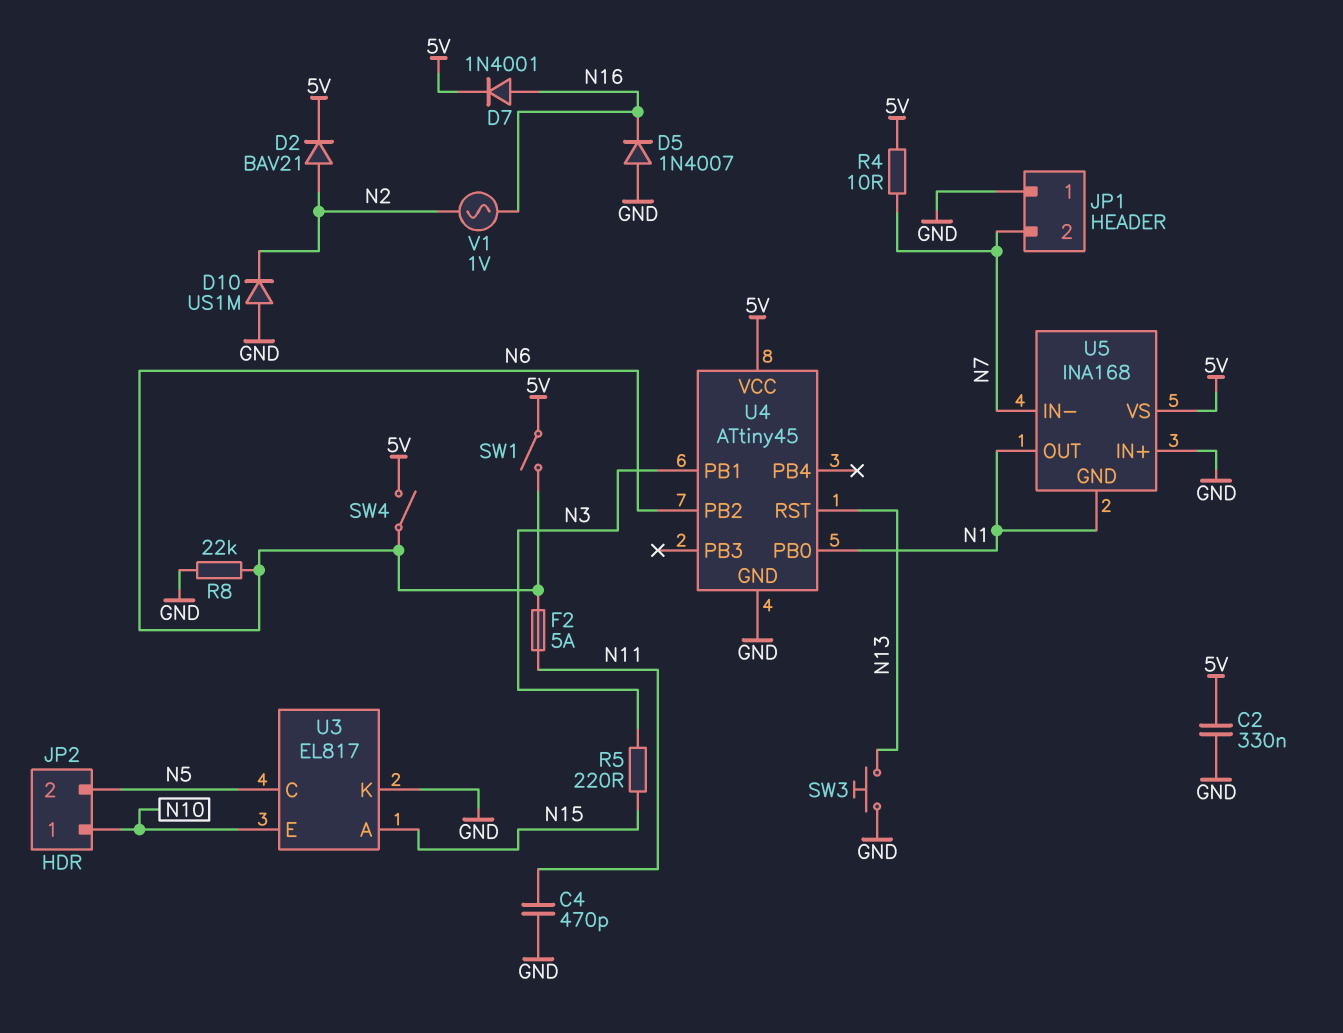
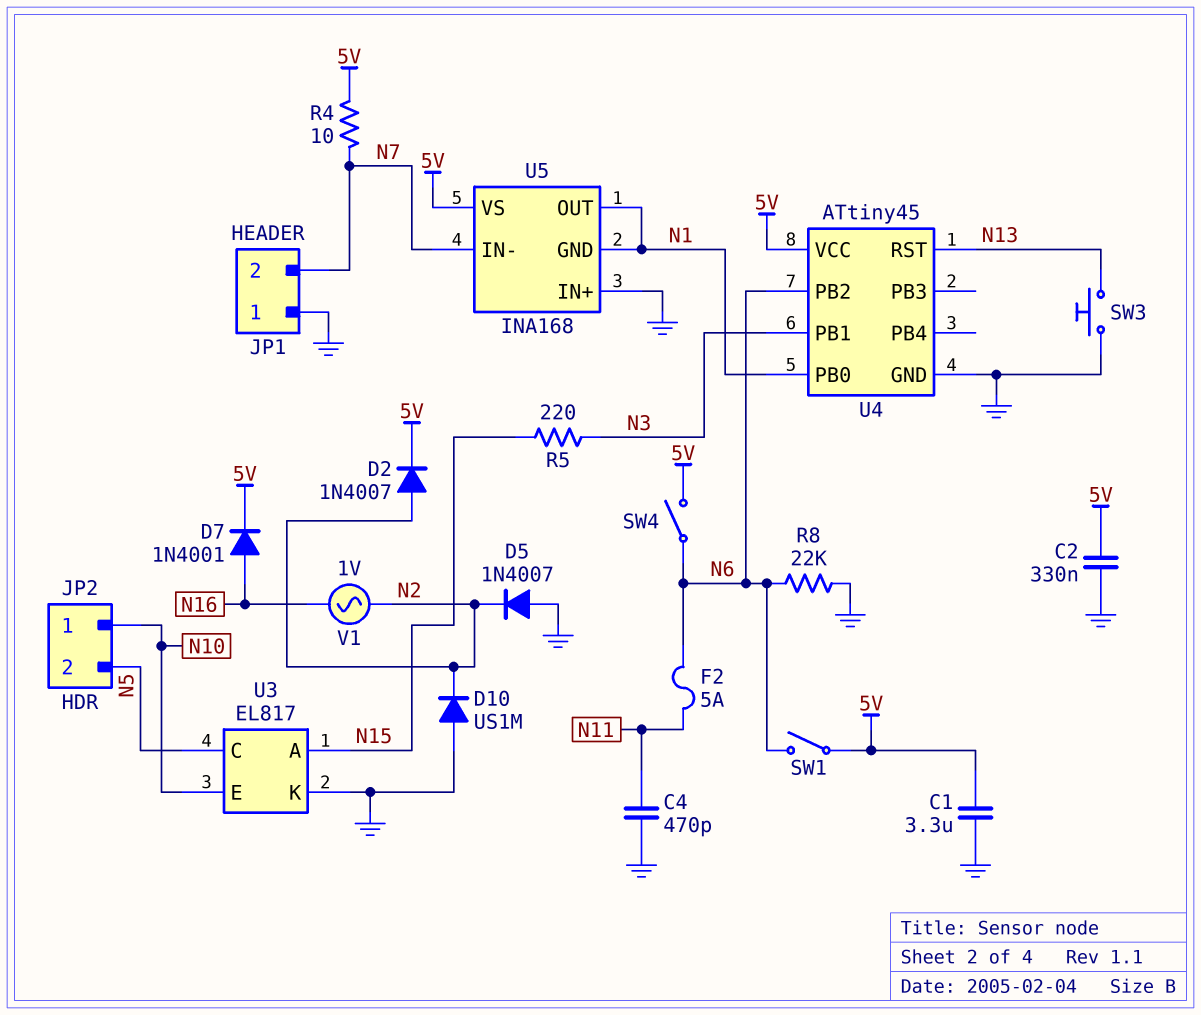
C1: none -> 3.3uF (5V, GND)
D2: diode BAV21 (A N2, K 5V) -> diode 1N4007 (A N2, K 5V)
D5: diode 1N4007 (A GND, K N16) -> diode 1N4007 (A GND, K N2)

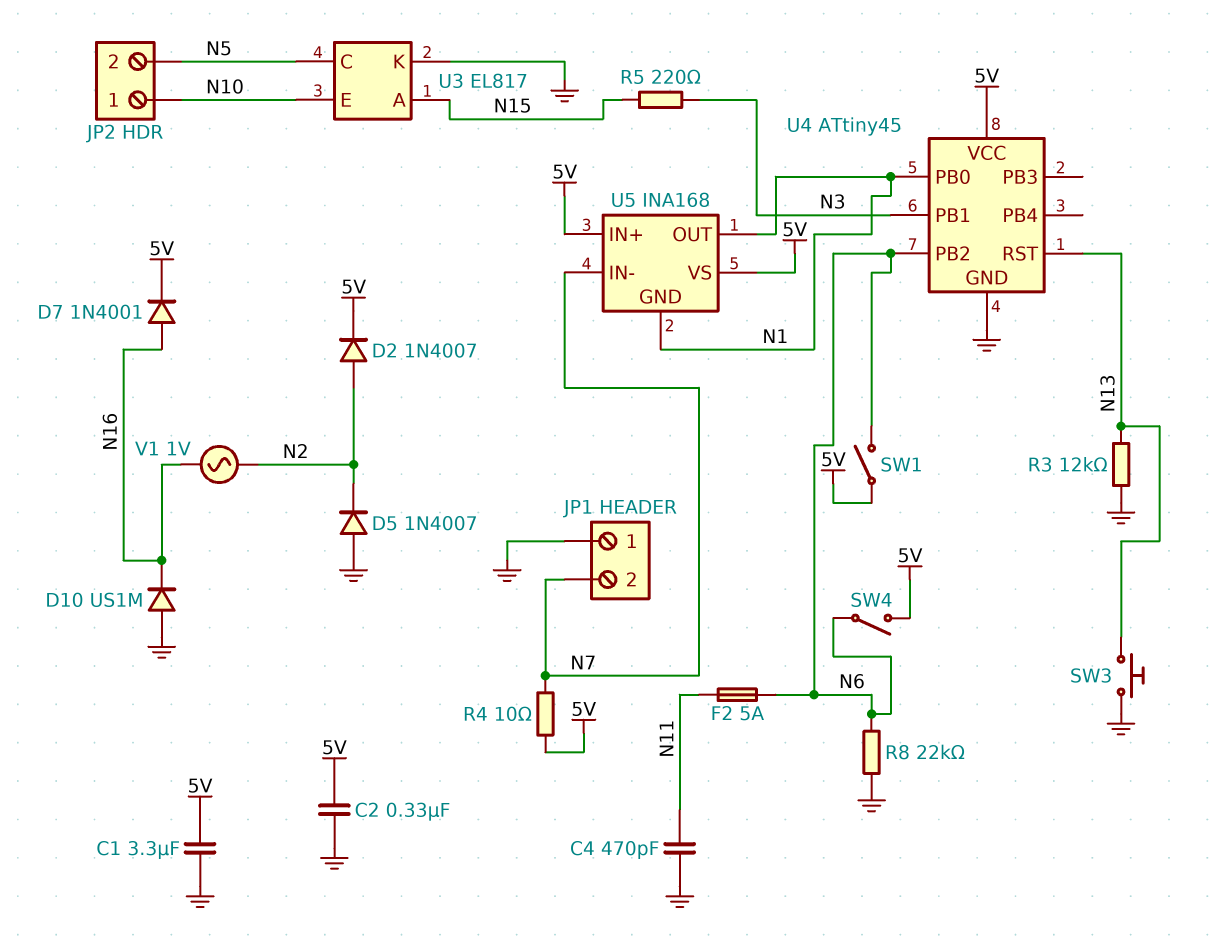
D10: diode US1M (A GND, K N2) -> diode US1M (A GND, K N16)
R3: none -> 12k (GND, N13)
U5 pin IN+: GND -> 5V

